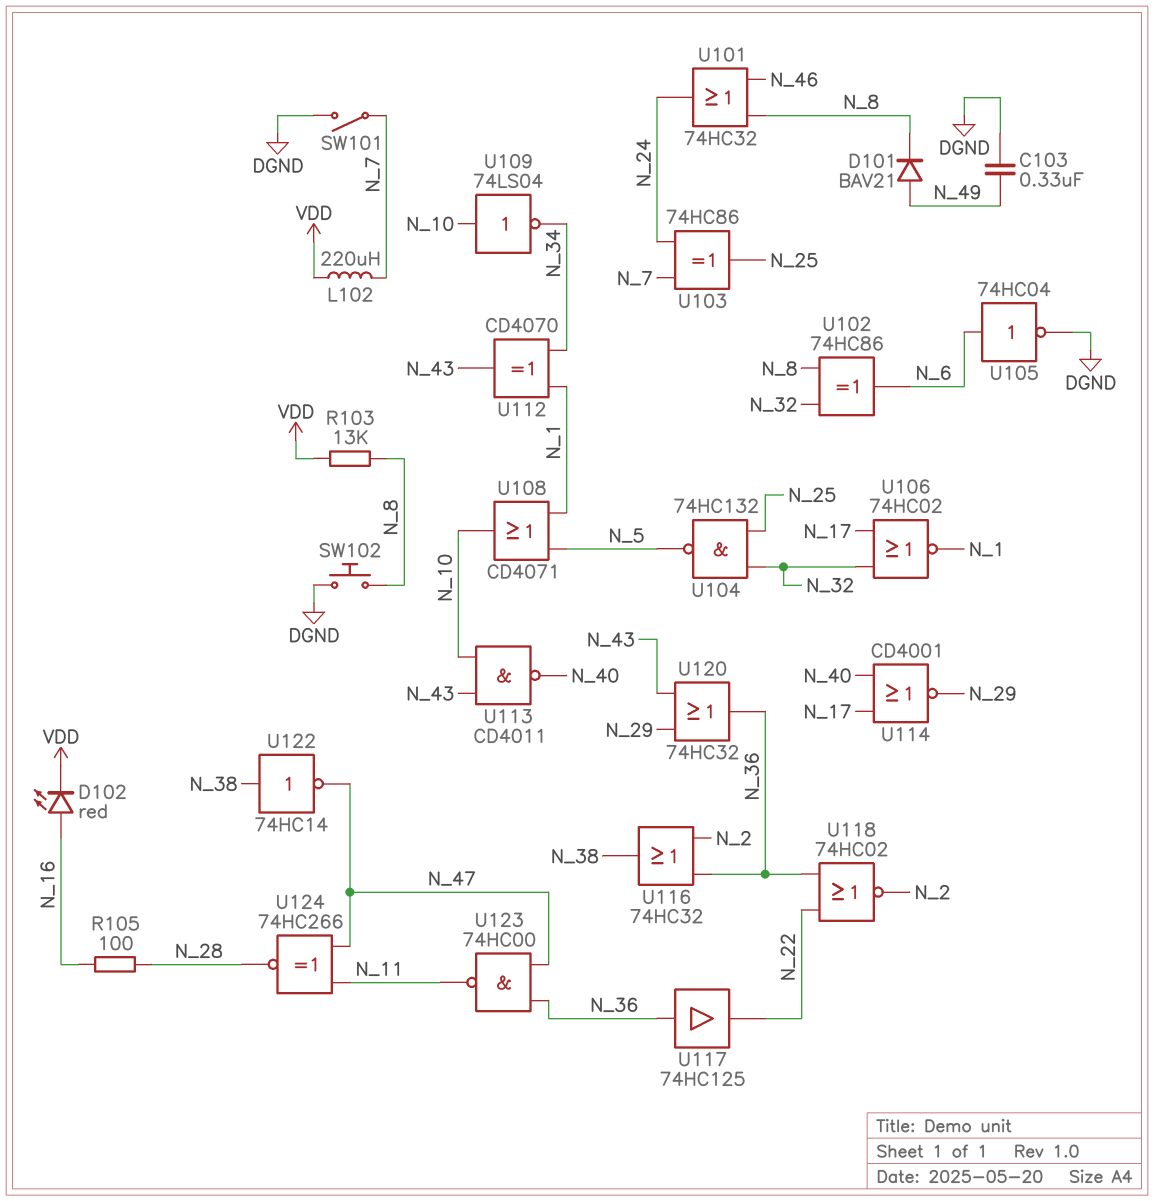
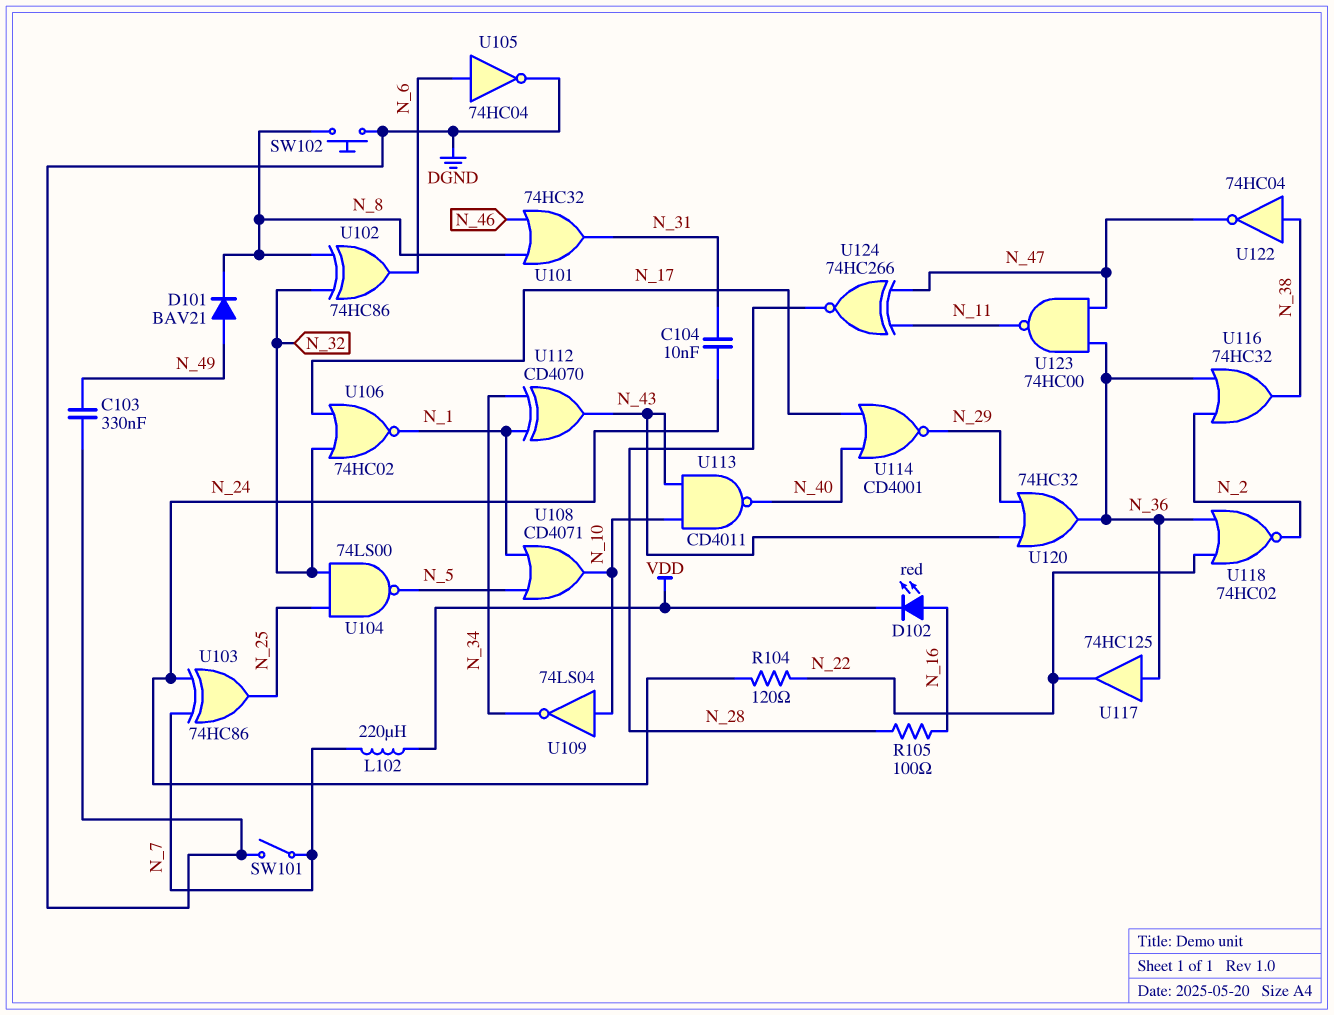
C104: none -> 10nF (N_24, N_31)
R103: 13k (N_8, VDD) -> none
R104: none -> 120 (N_22, N_24)
U101: OR 74HC32 (in N_8, in N_46, out N_24) -> OR 74HC32 (in N_8, in N_46, out N_31)
U104: NAND 74HC132 (in N_25, in N_32, out N_5) -> NAND 74LS00 (in N_25, in N_32, out N_5)
U122: NOT 74HC14 (in N_38, out N_47) -> NOT 74HC04 (in N_38, out N_47)

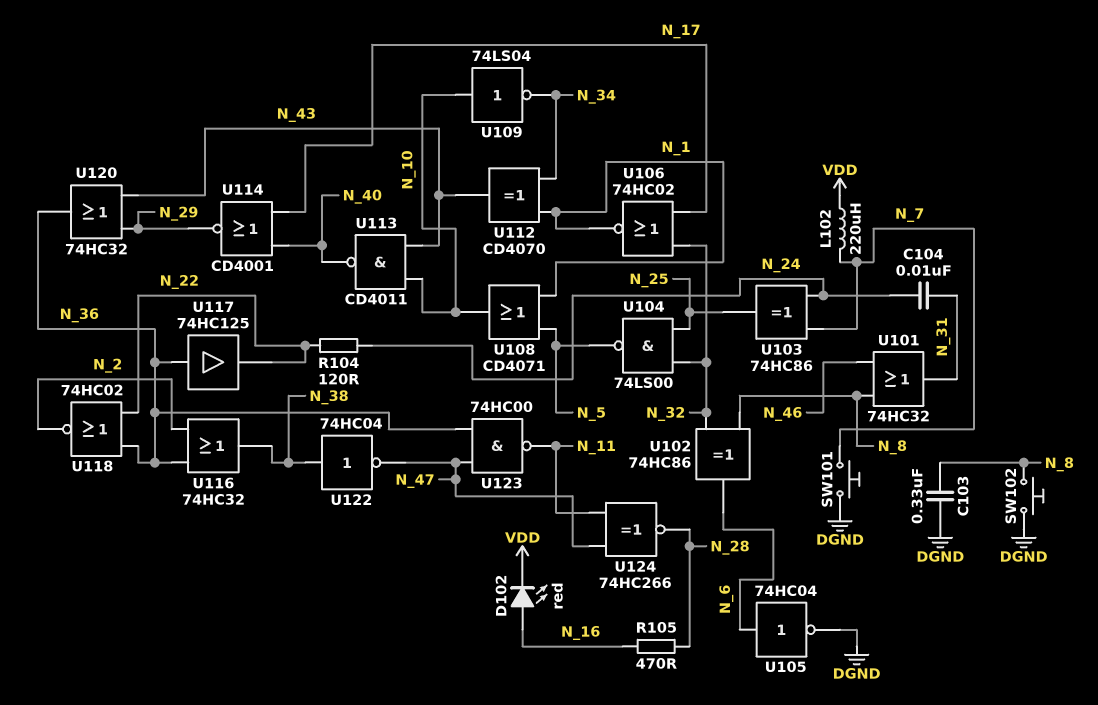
C103: 330nF (DGND, N_49) -> 330nF (DGND, N_8)
D101: diode BAV21 (A N_49, K N_8) -> none
R105: 100 (N_16, N_28) -> 470 (N_16, N_28)
SW101: switch (DGND, N_7) -> button (DGND, N_7)

